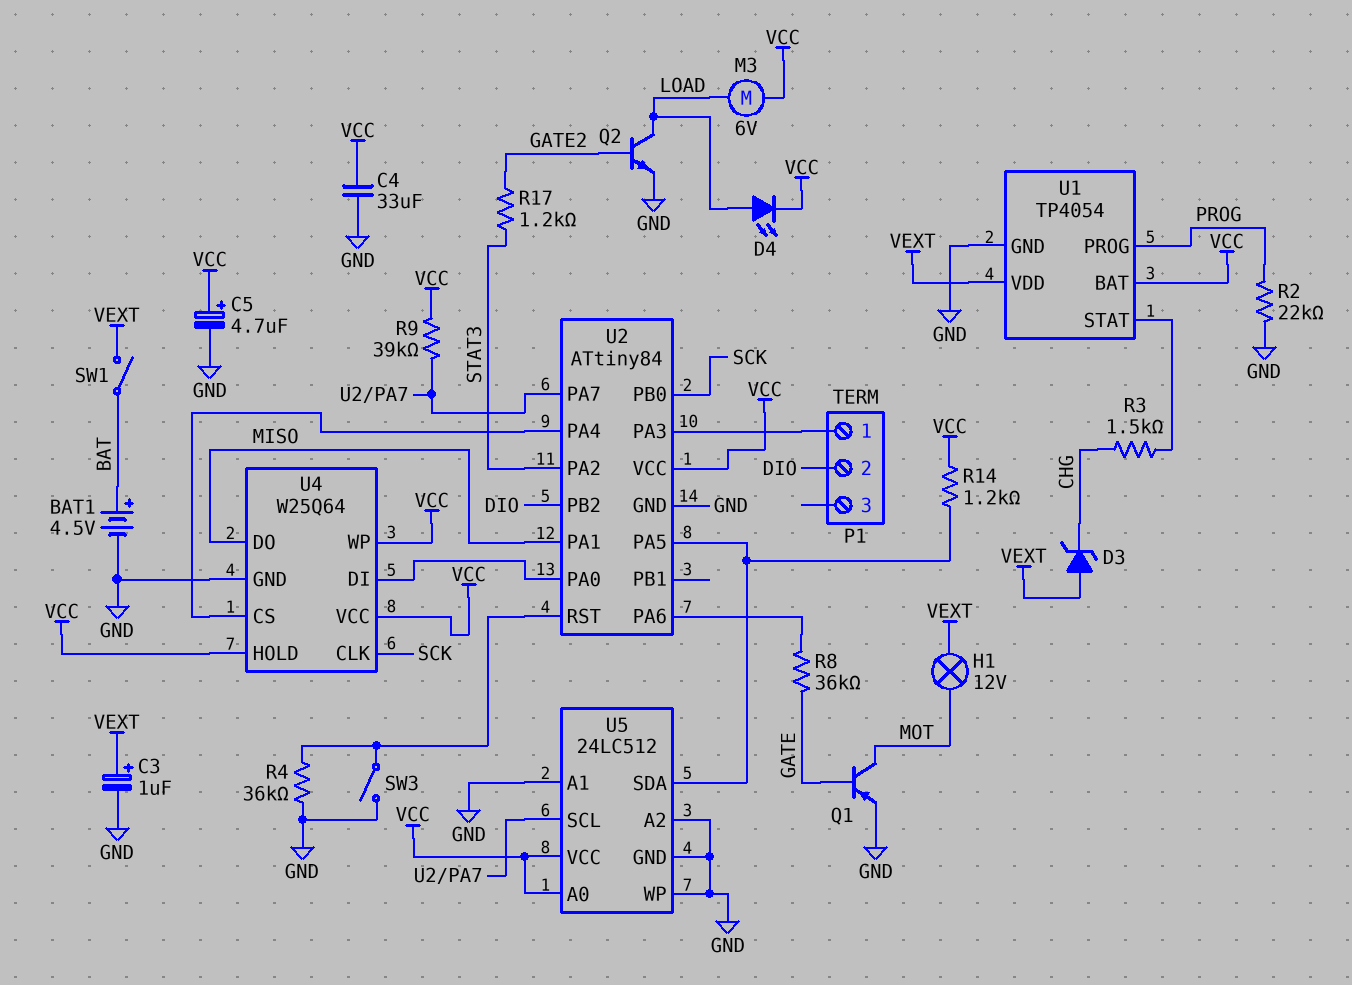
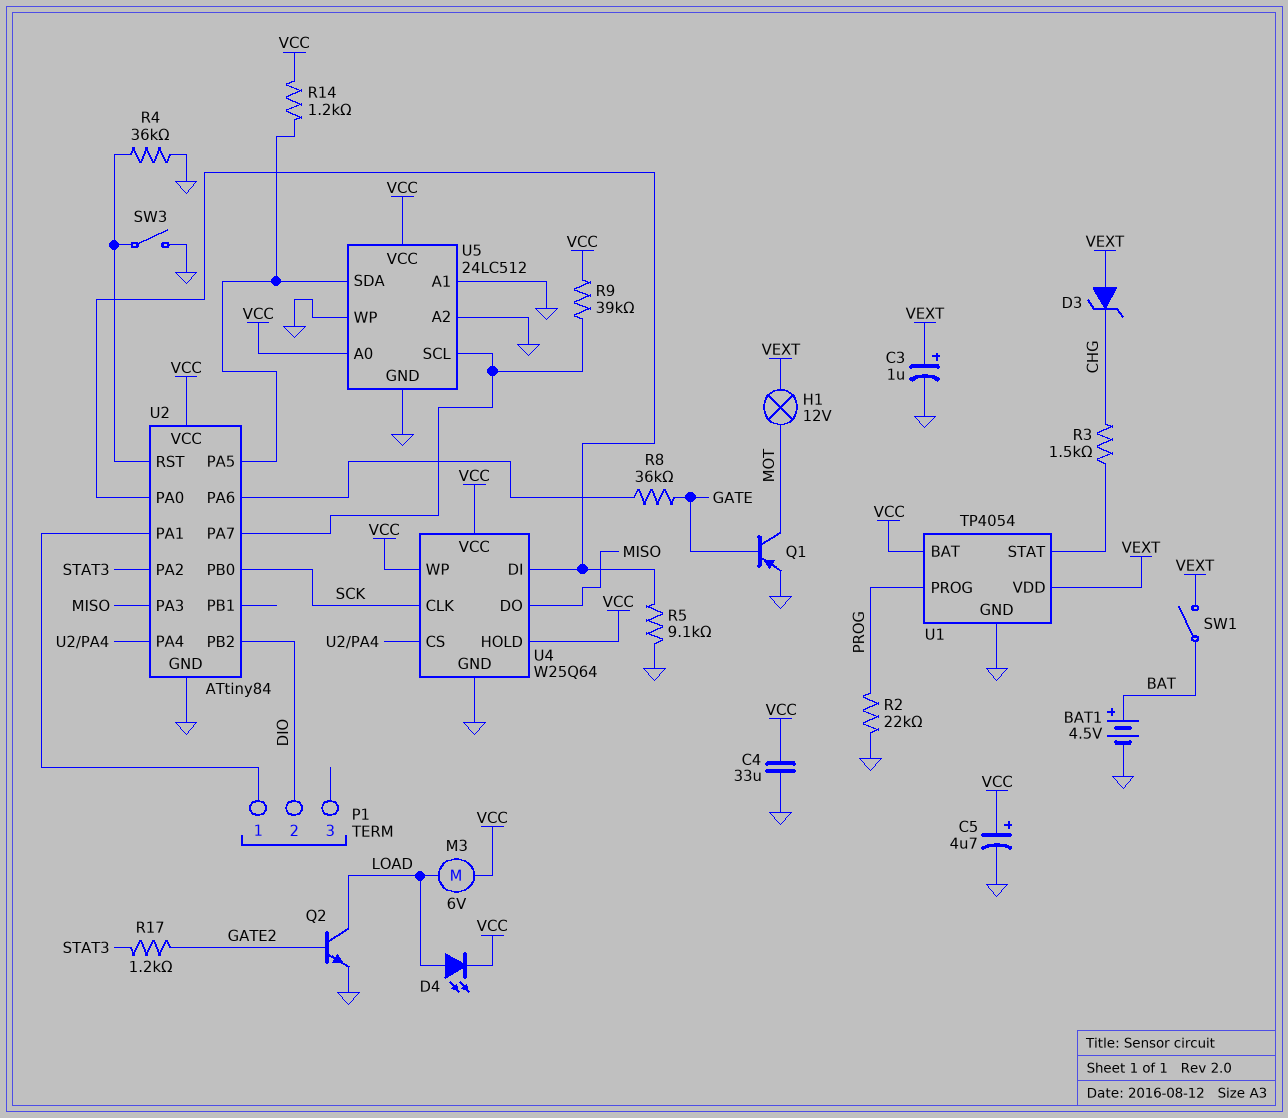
R5: none -> 9.1k (GND, U2/PA0)
U2 pin PA1: MISO -> P1/1
U2 pin PA3: P1/1 -> MISO

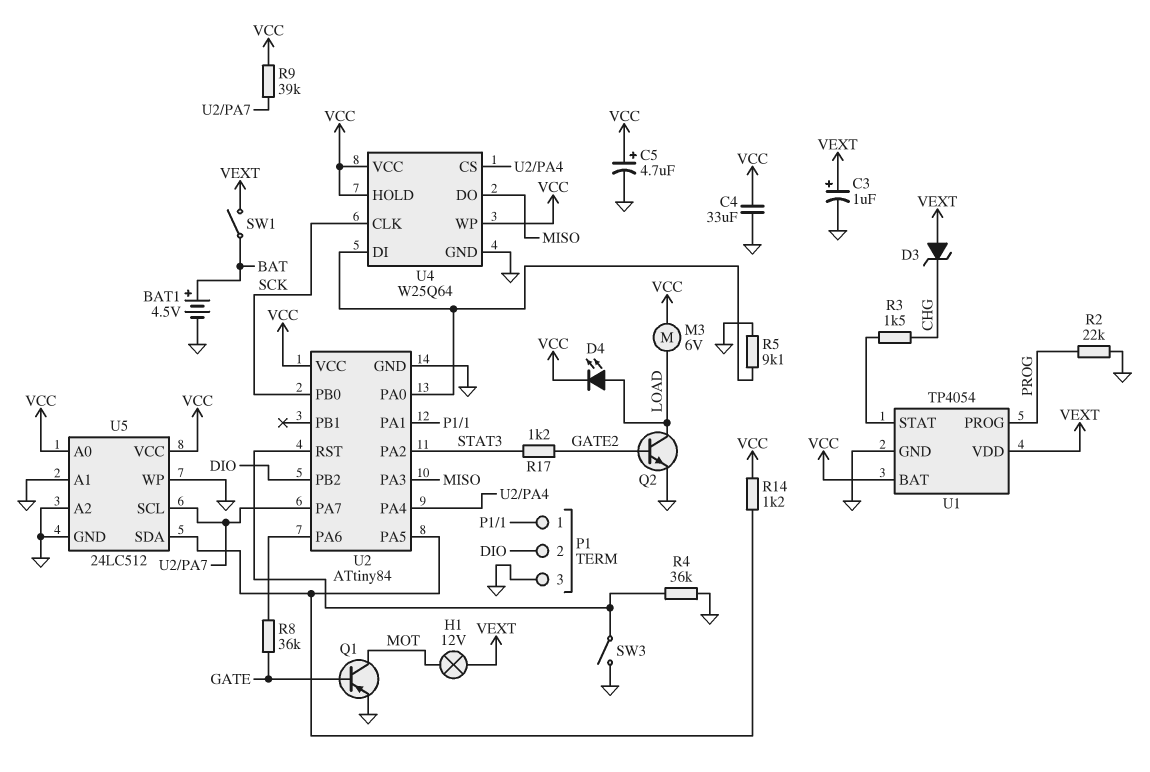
P1 pin 3: none -> GND

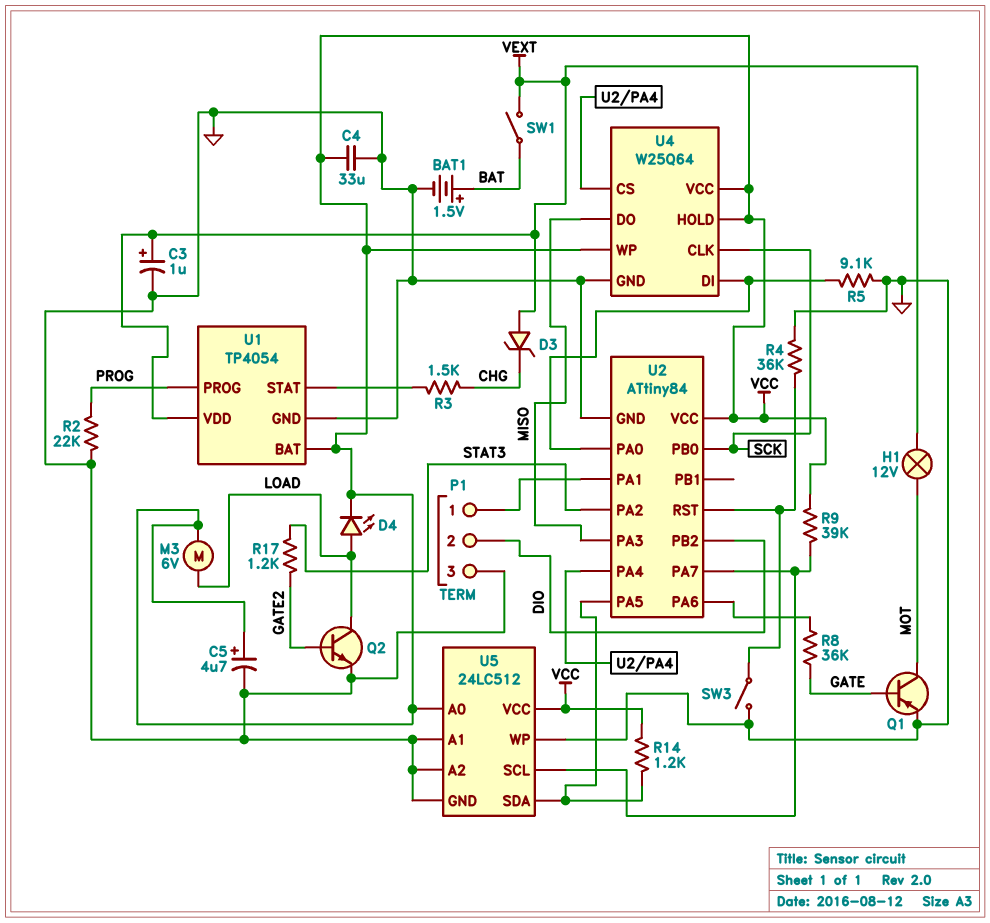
BAT1: 4.5V (plus BAT, minus GND) -> 1.5V (plus BAT, minus GND)

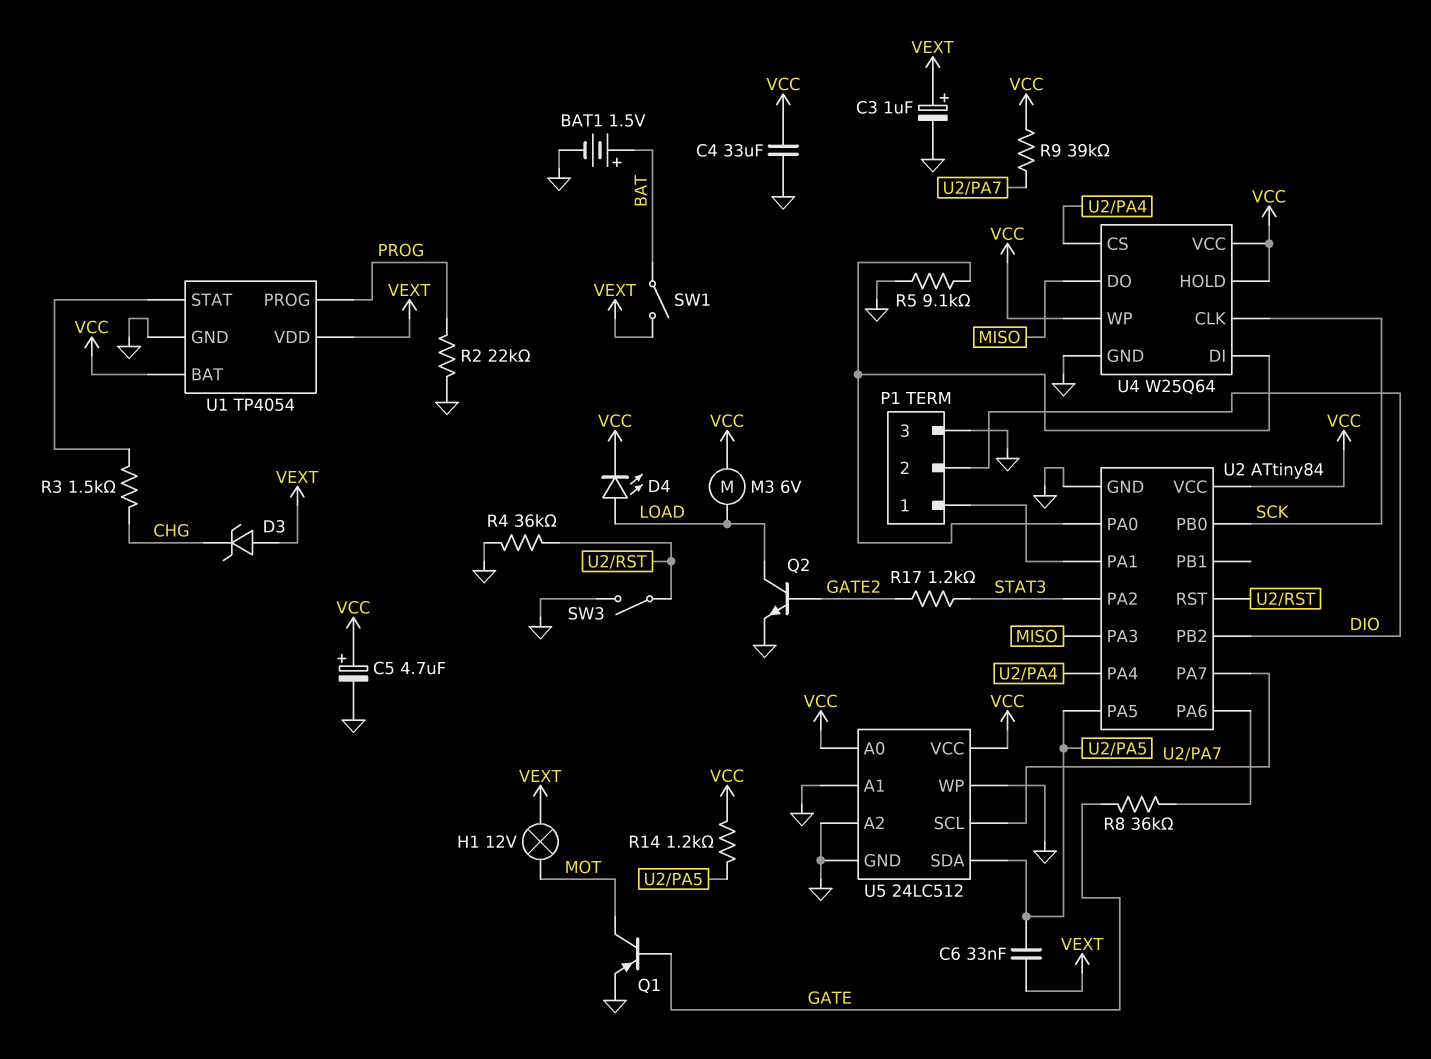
C6: none -> 33nF (U2/PA5, VEXT)

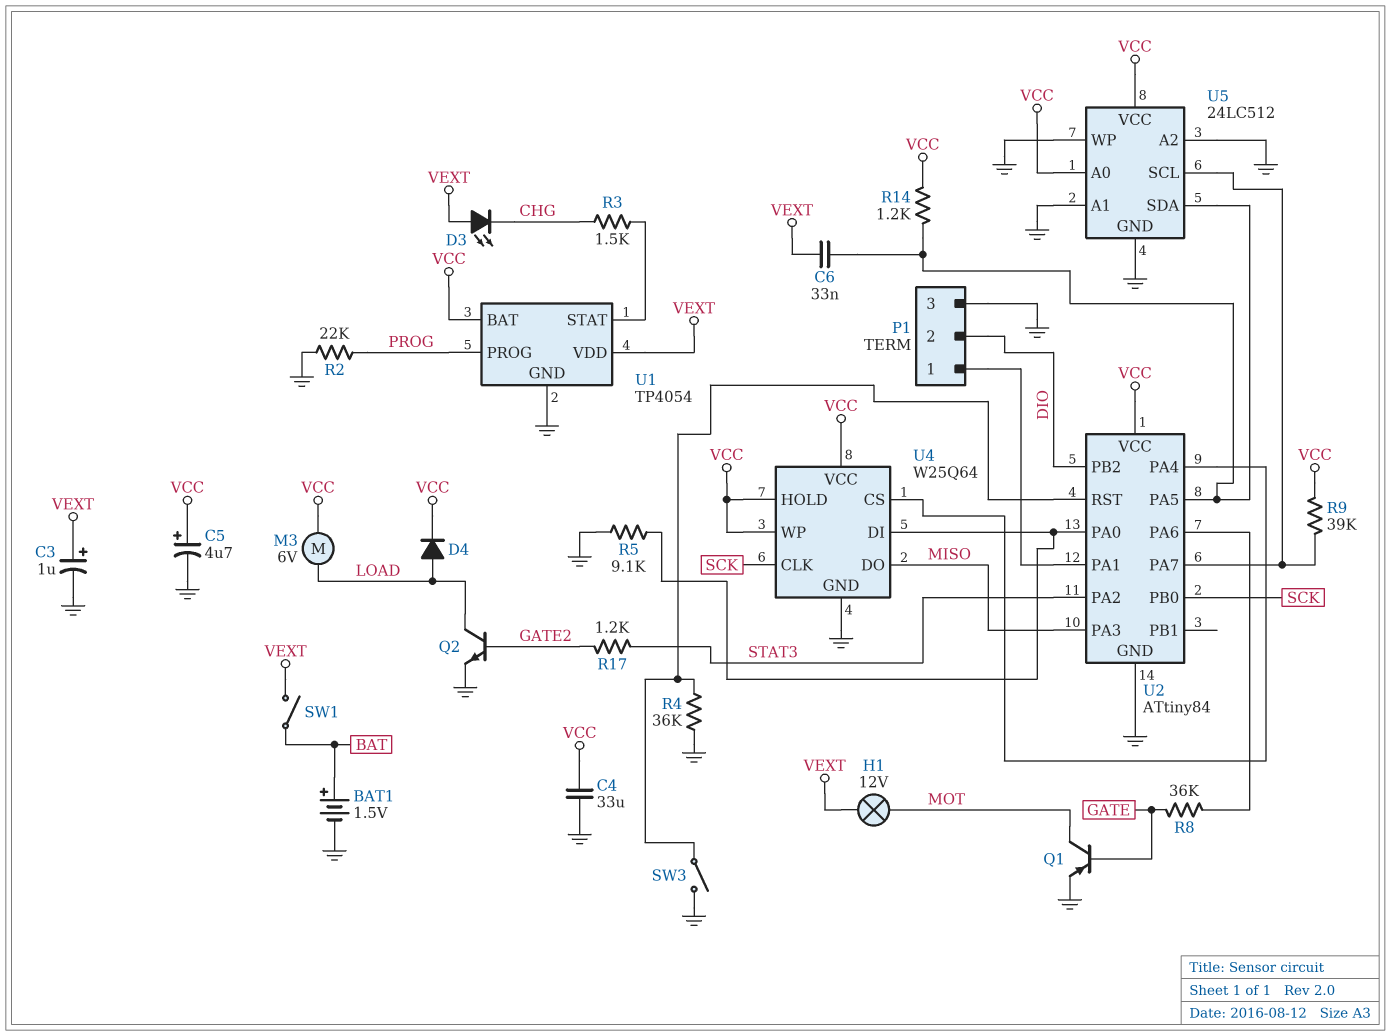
D3: zener (A VEXT, K CHG) -> LED (A VEXT, K CHG)
D4: LED (A LOAD, K VCC) -> diode (A LOAD, K VCC)

